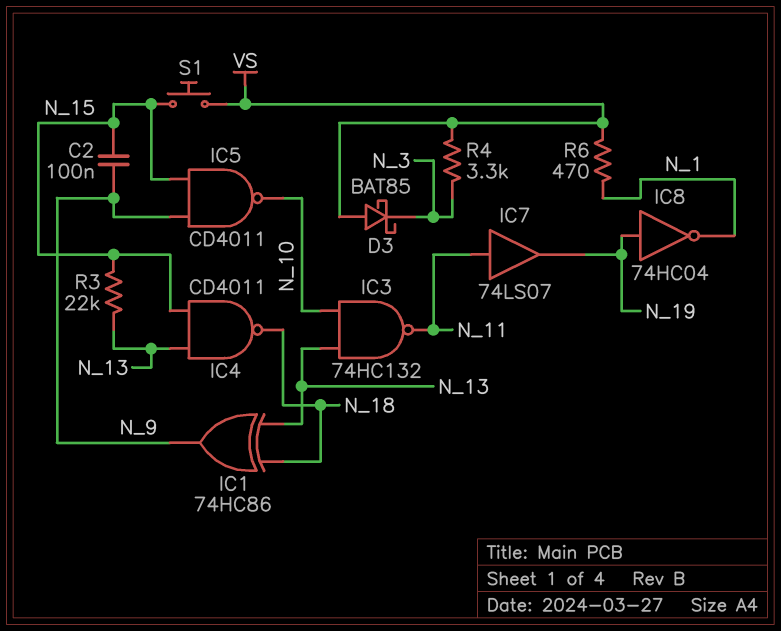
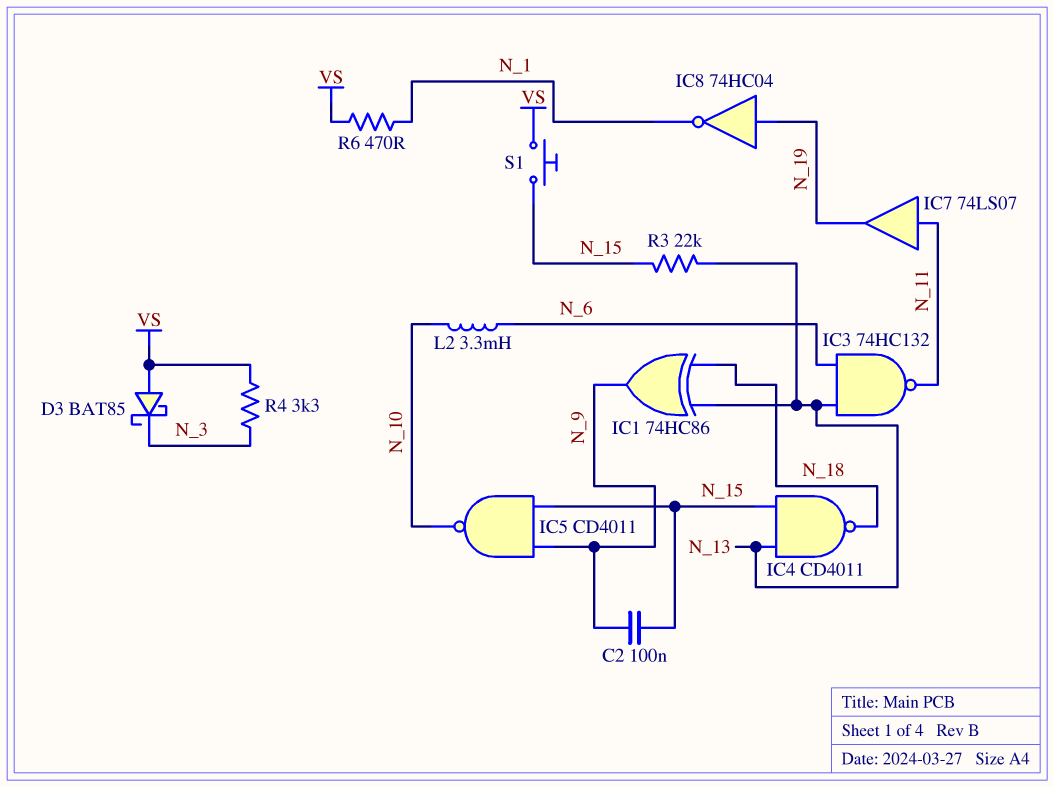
IC3: NAND 74HC132 (in N_10, in N_13, out N_11) -> NAND 74HC132 (in N_6, in N_13, out N_11)
L2: none -> 3.3mH (N_6, N_10)

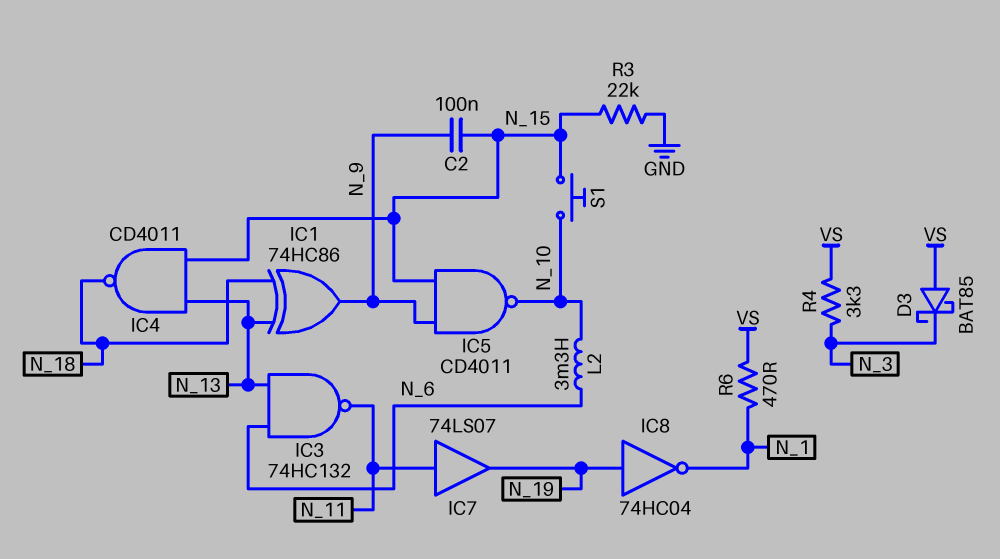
R3: 22k (N_13, N_15) -> 22k (GND, N_15)
S1: button (N_15, VS) -> button (N_10, N_15)

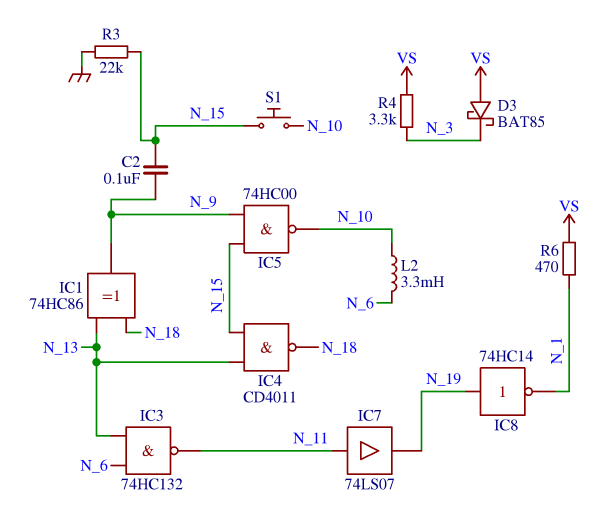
IC5: NAND CD4011 (in N_9, in N_15, out N_10) -> NAND 74HC00 (in N_9, in N_15, out N_10)
IC8: NOT 74HC04 (in N_19, out N_1) -> NOT 74HC14 (in N_19, out N_1)

